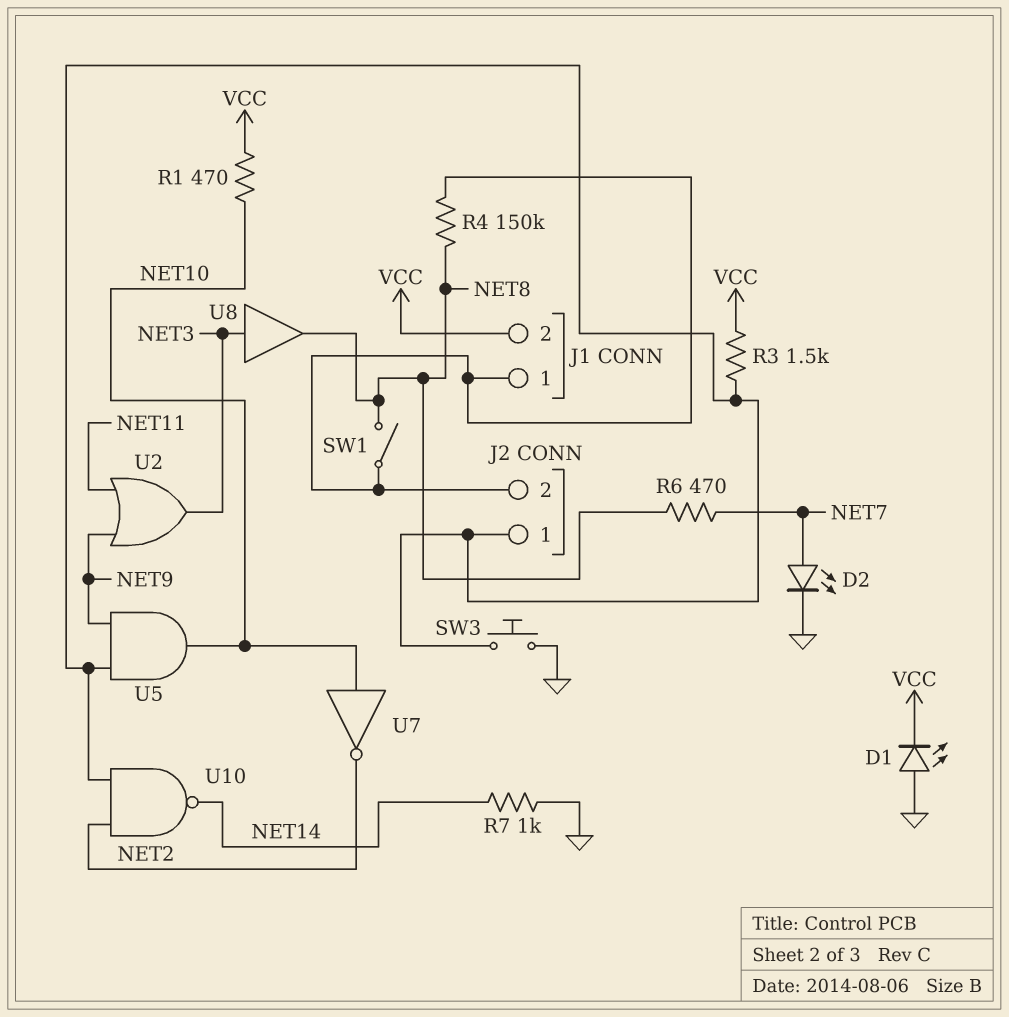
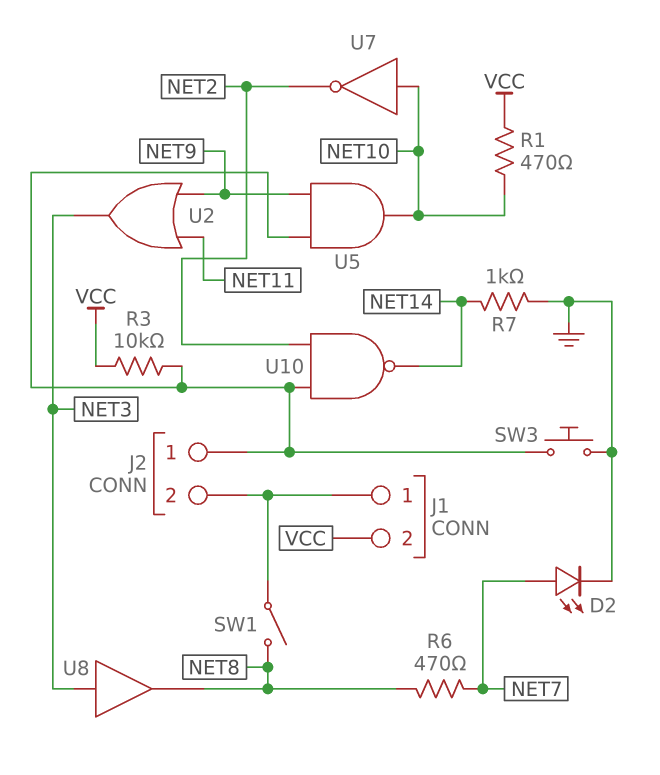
D1: LED (A GND, K VCC) -> none
R3: 1.5k (J2/1, VCC) -> 10k (J2/1, VCC)
R4: 150k (J1/1, NET8) -> none

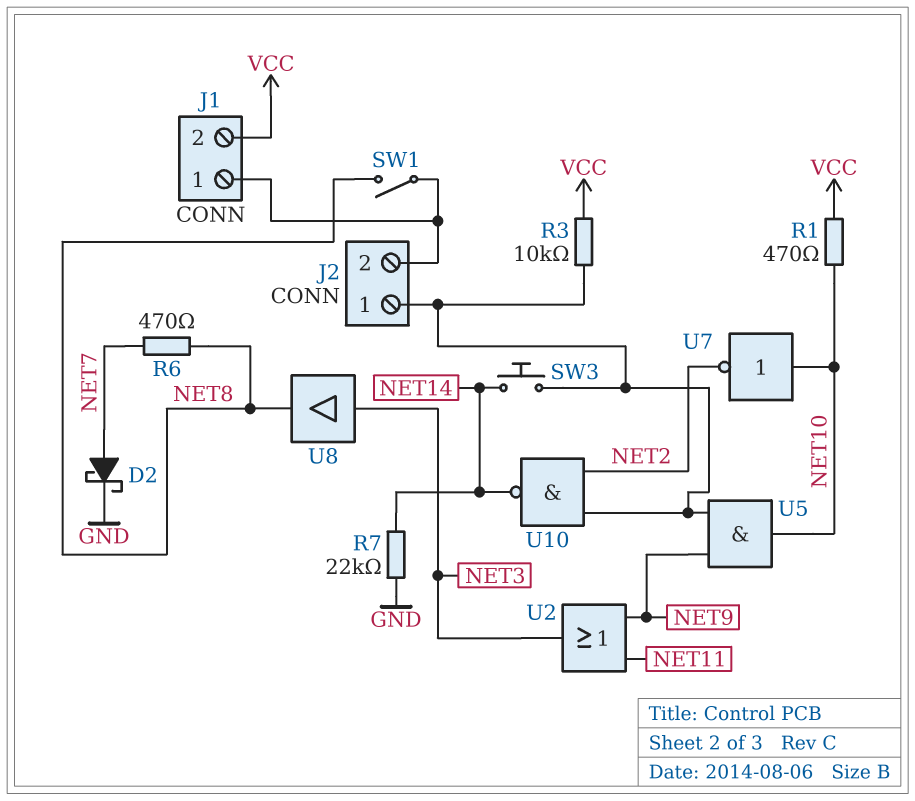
D2: LED (A NET7, K GND) -> schottky (A NET7, K GND)
R7: 1k (GND, NET14) -> 22k (GND, NET14)
SW3: button (GND, J2/1) -> button (J2/1, NET14)

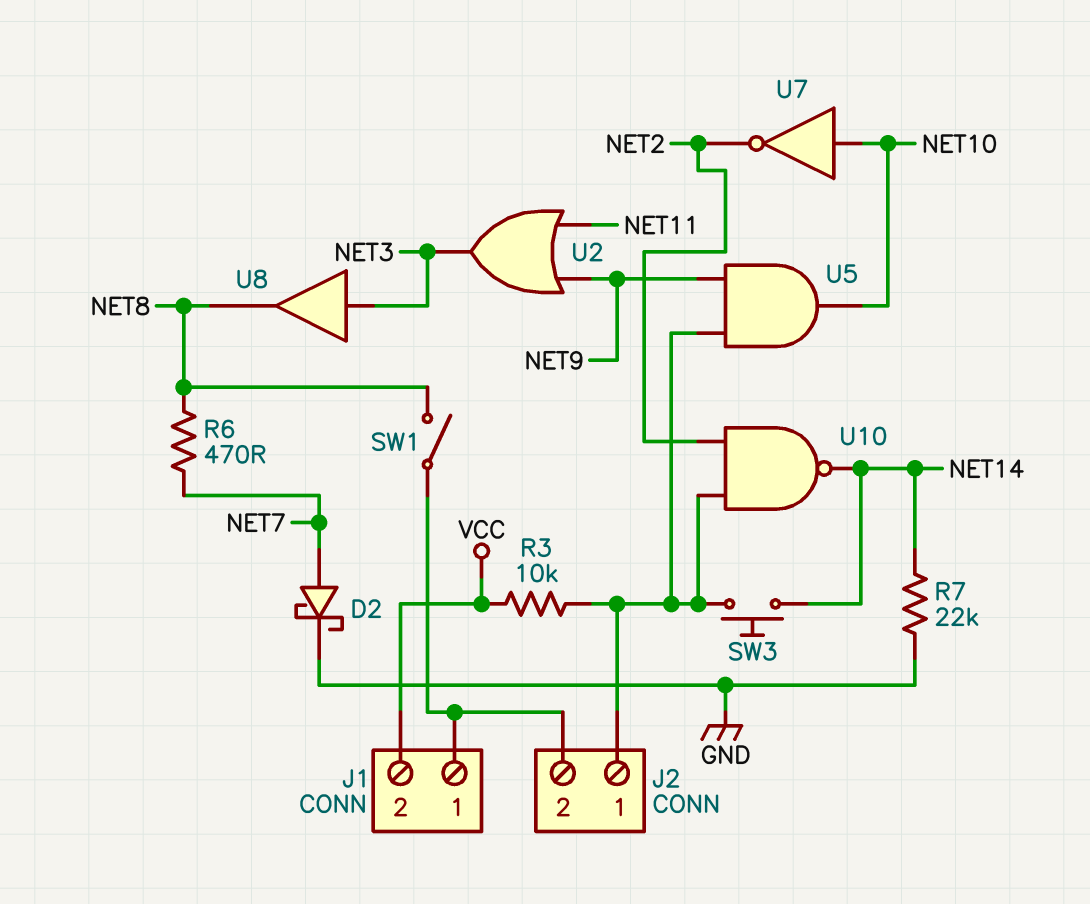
R1: 470 (NET10, VCC) -> none

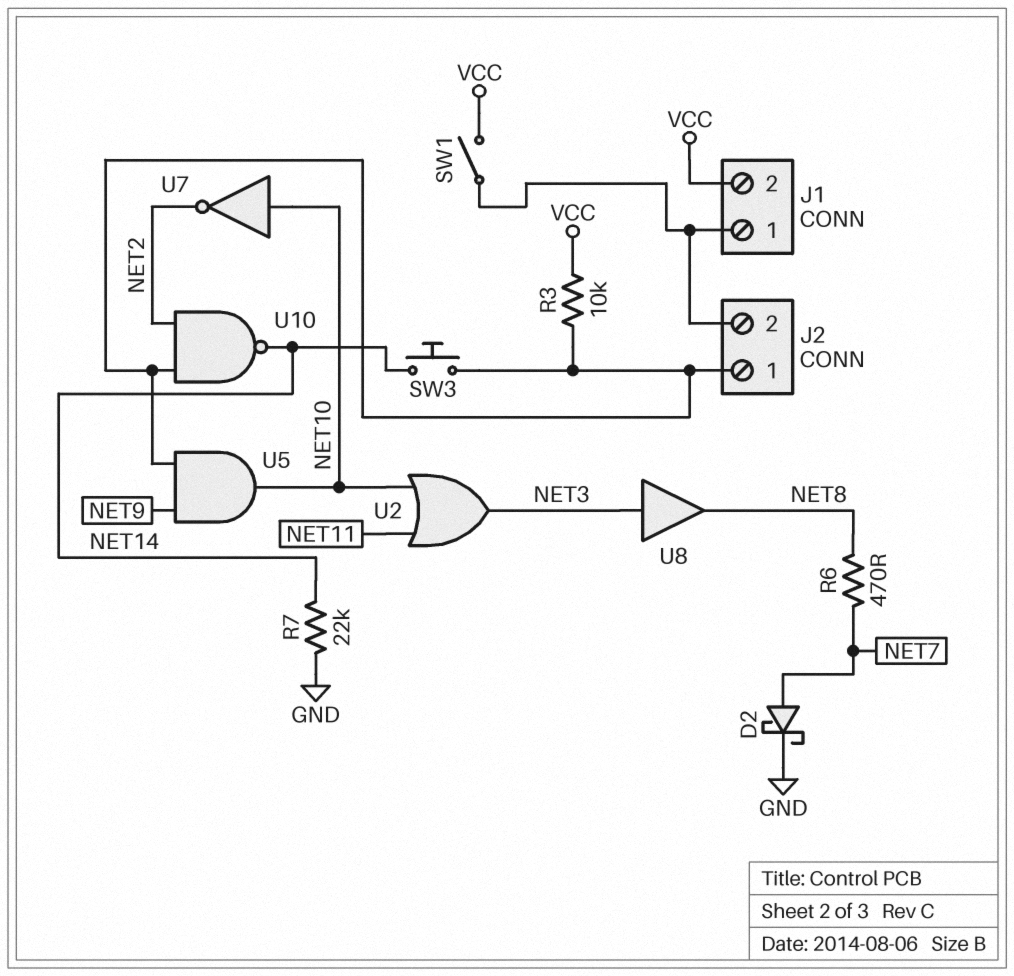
SW1: switch (J1/1, NET8) -> switch (J1/1, VCC)
U2: OR (in NET9, in NET11, out NET3) -> OR (in NET10, in NET11, out NET3)

